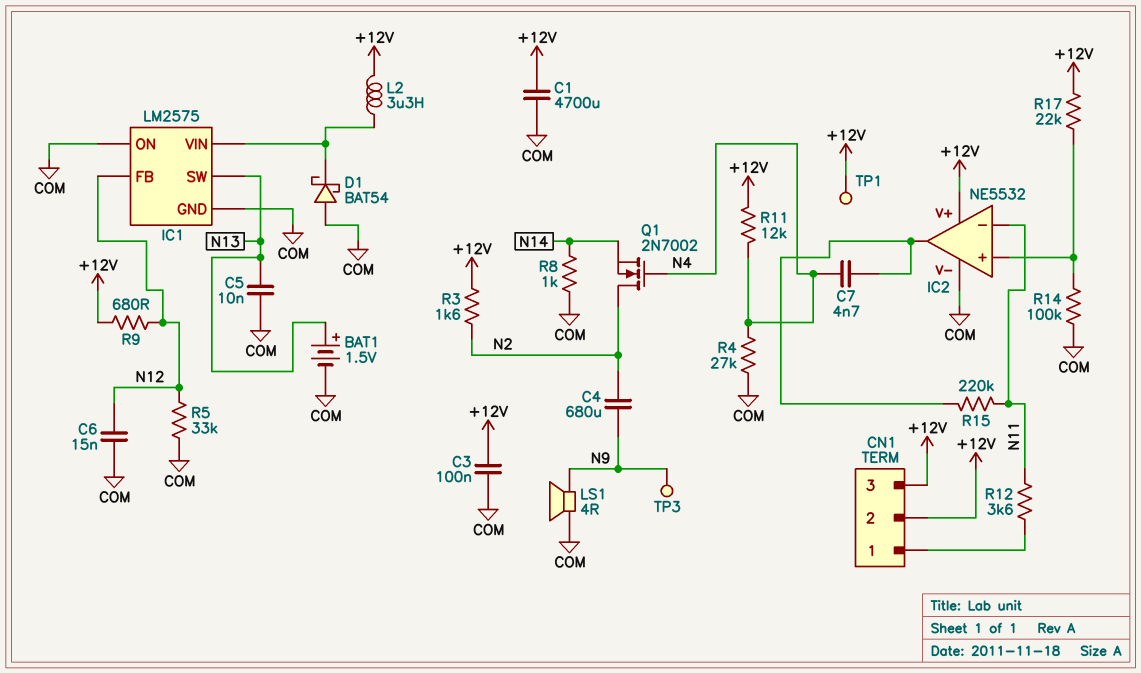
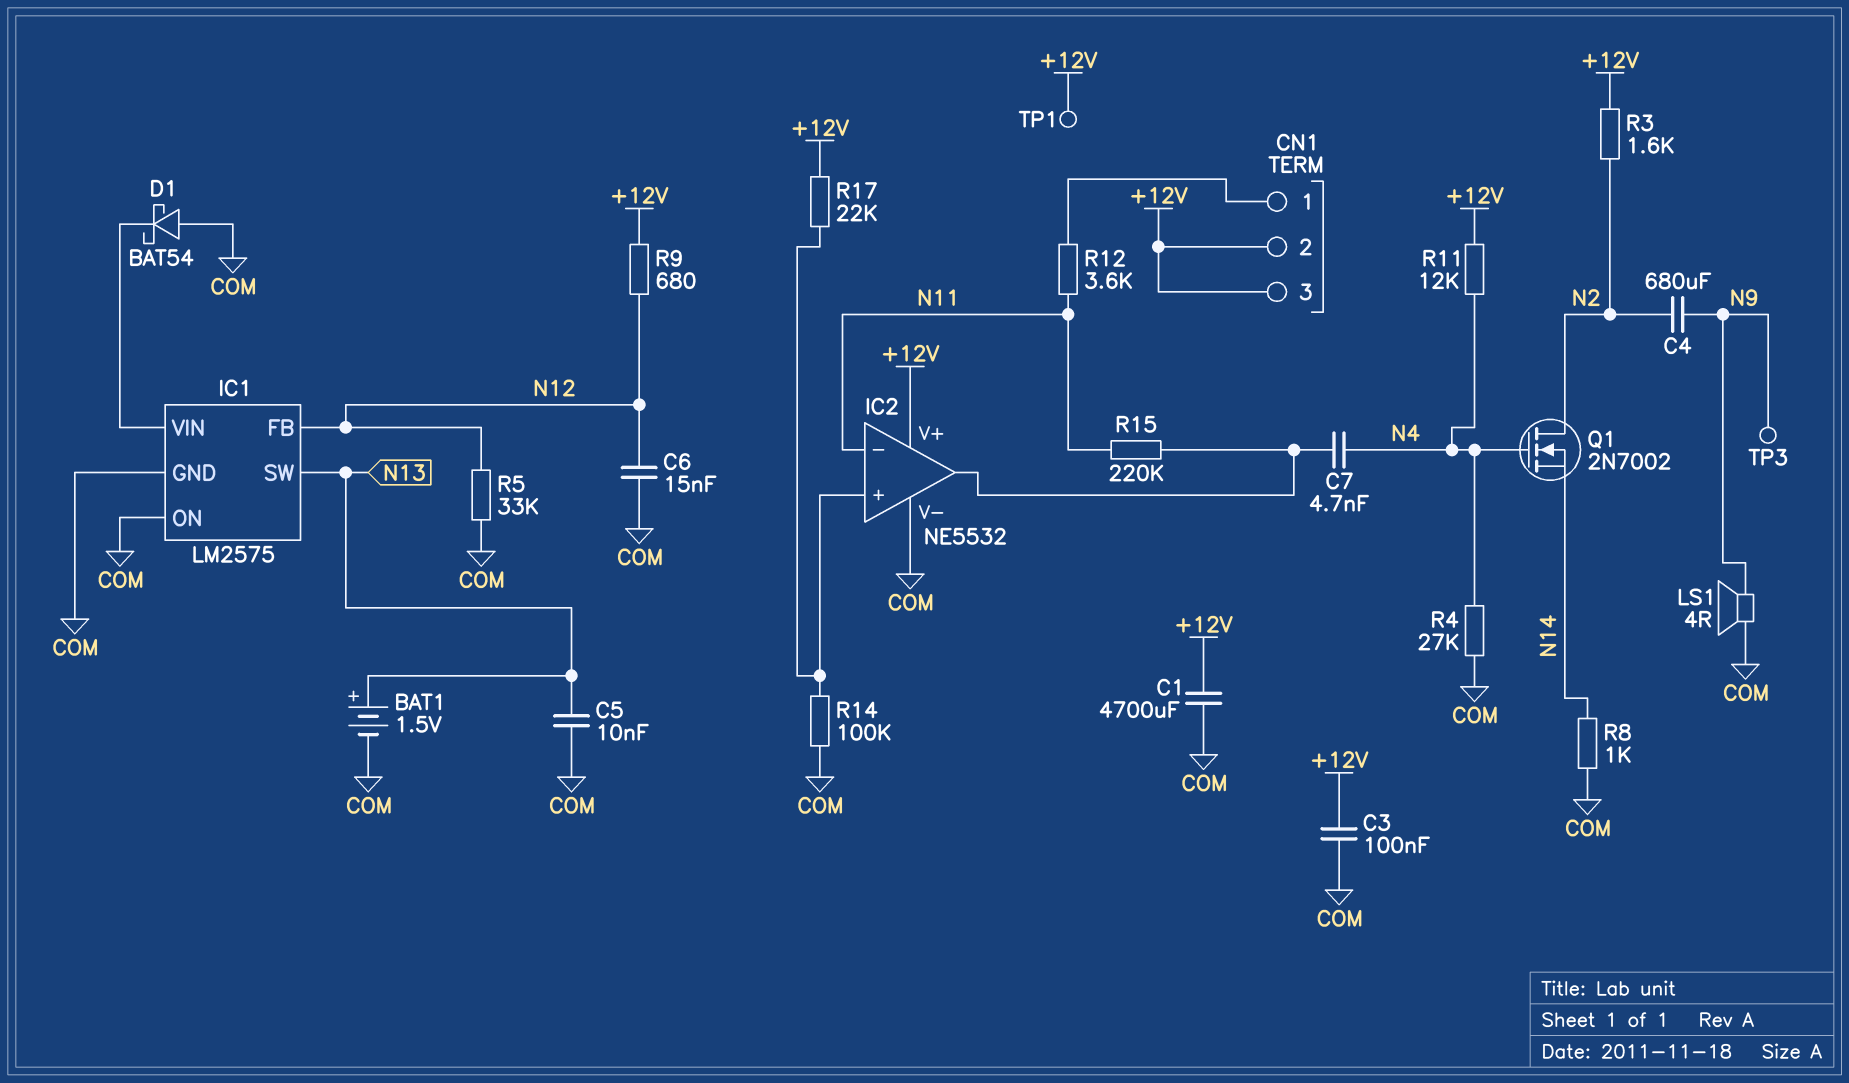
L2: 3.3uH (+12V, IC1/VIN) -> none

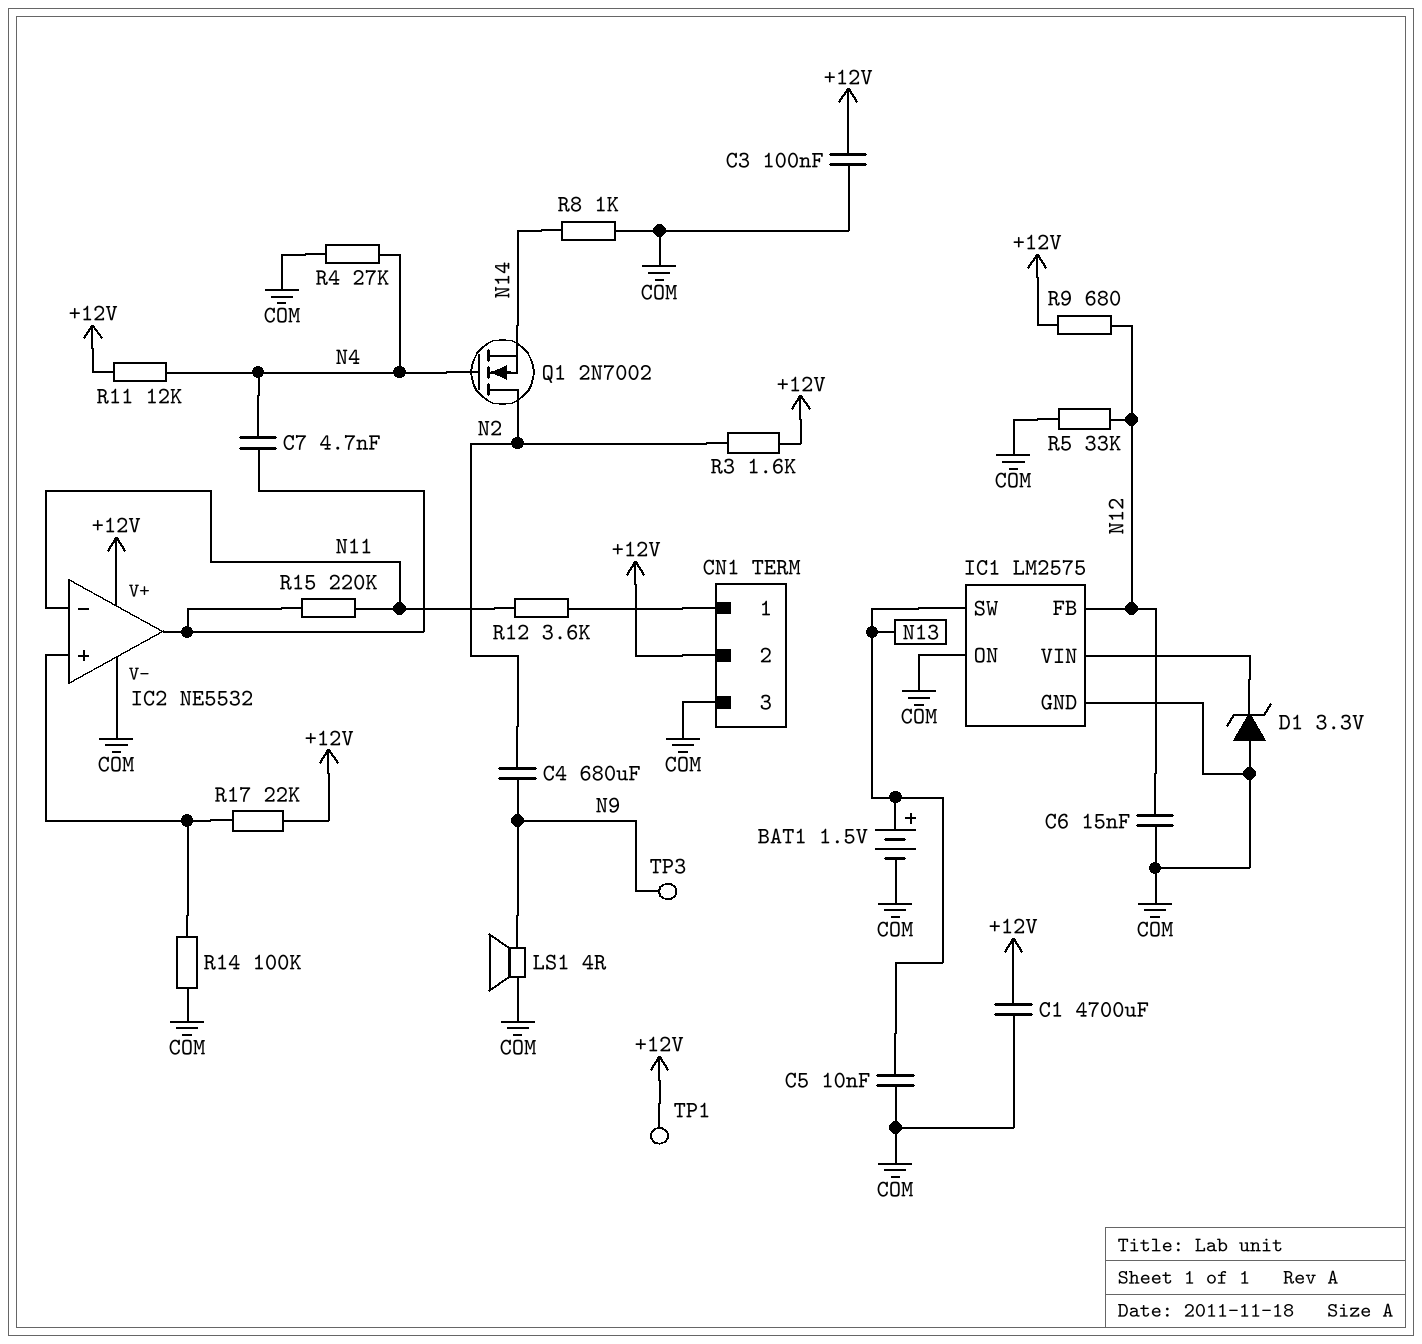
CN1 pin 3: +12V -> COM
D1: schottky BAT54 (A COM, K IC1/VIN) -> zener 3.3V (A COM, K IC1/VIN)

